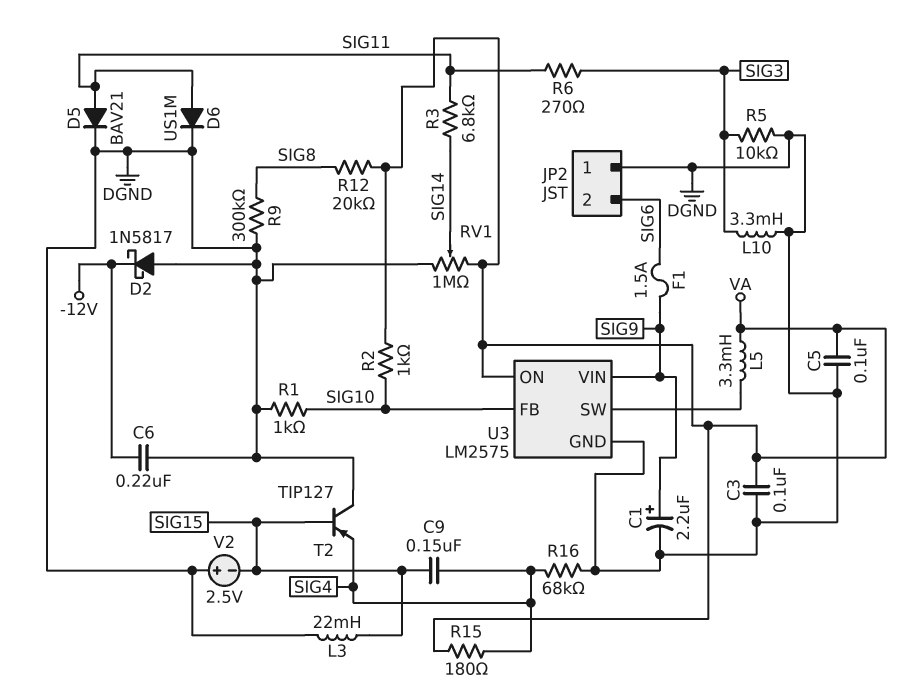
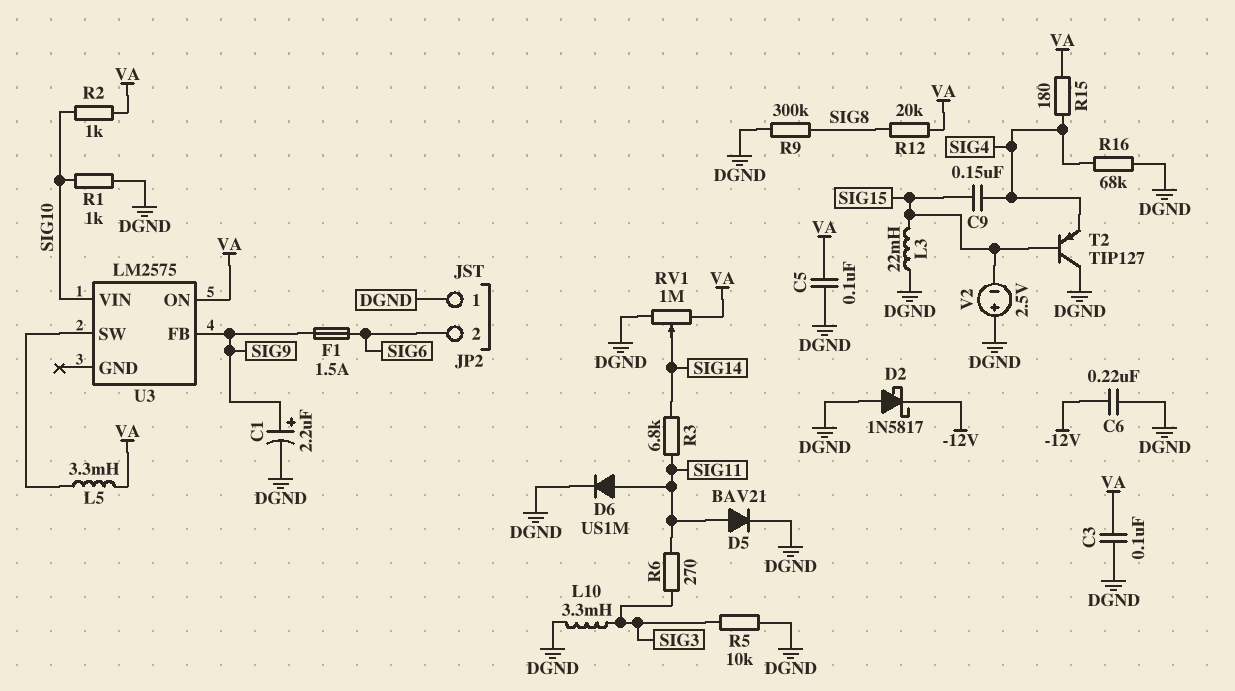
U3 pin FB: SIG10 -> SIG9
U3 pin GND: DGND -> none
U3 pin VIN: SIG9 -> SIG10

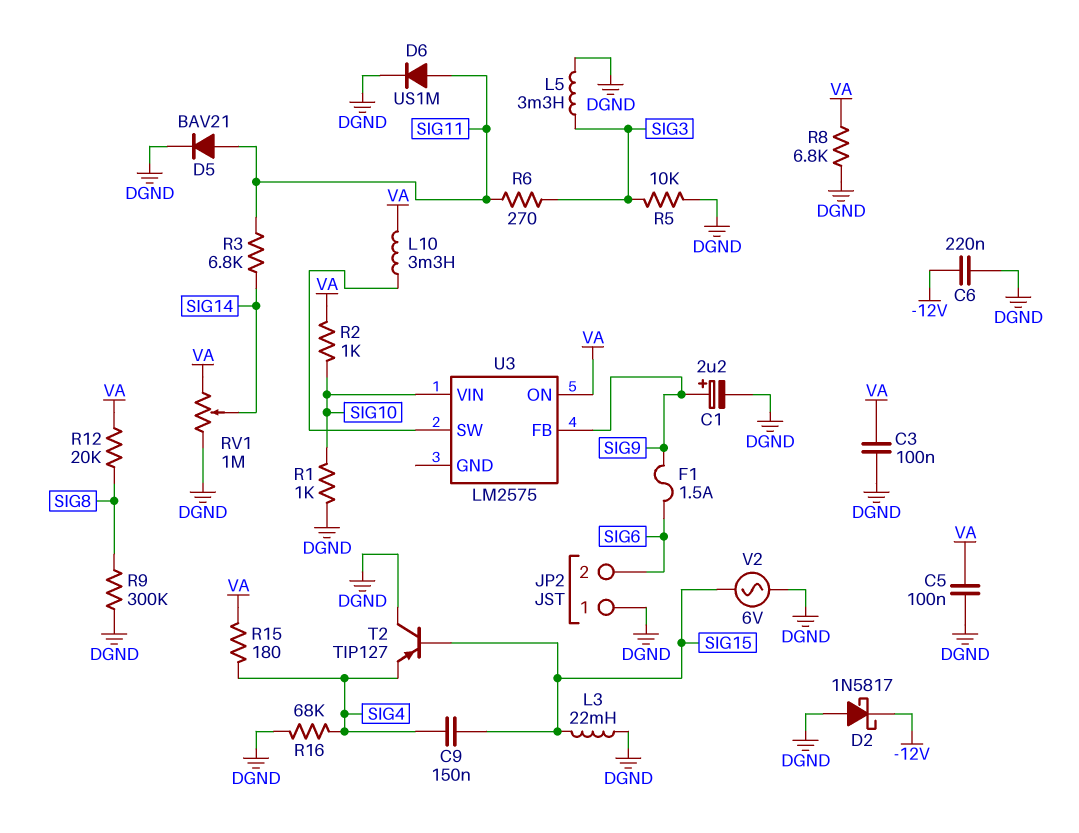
L5: 3.3mH (U3/SW, VA) -> 3.3mH (DGND, SIG3)
L10: 3.3mH (DGND, SIG3) -> 3.3mH (U3/SW, VA)
R8: none -> 6.8k (DGND, VA)
V2: 2.5V (plus DGND, minus SIG15) -> AC 6V (DGND, SIG15)

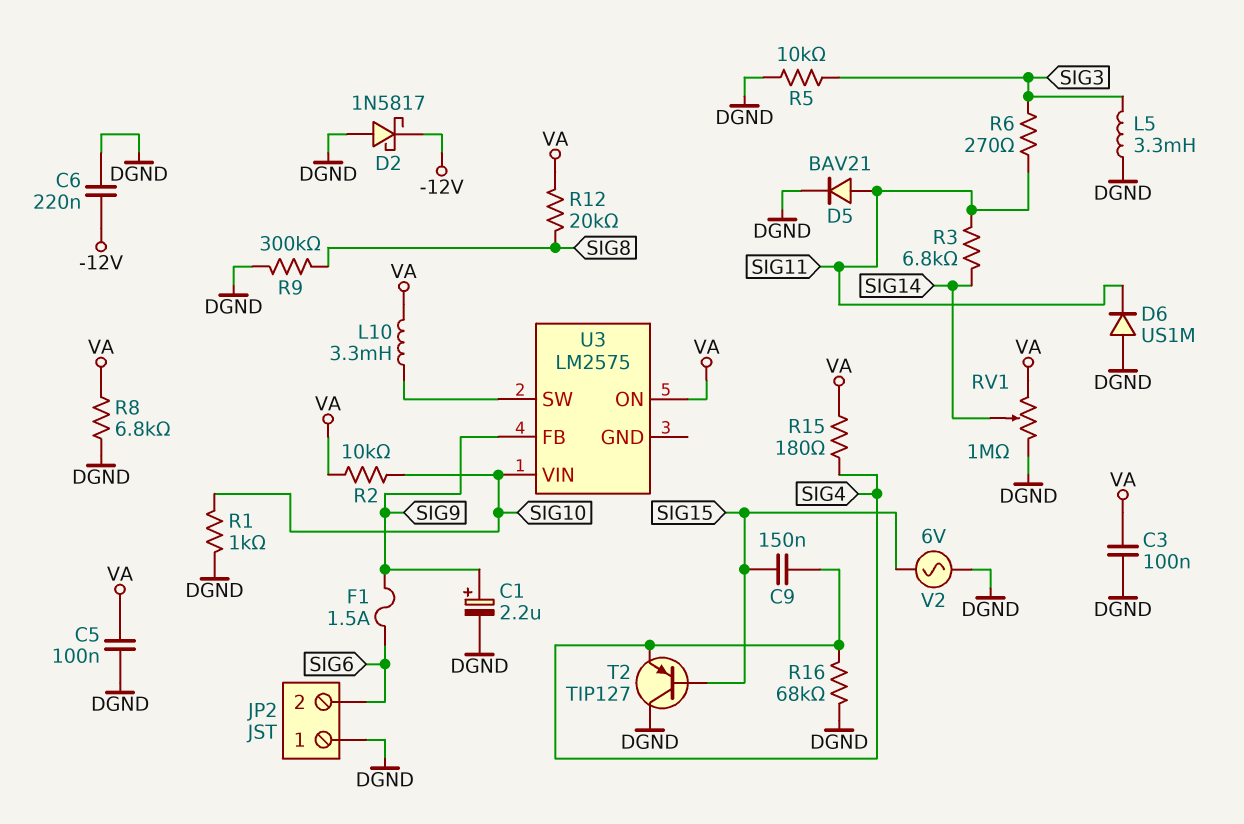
D6: diode US1M (A SIG11, K DGND) -> diode US1M (A DGND, K SIG11)
L3: 22mH (DGND, SIG15) -> none
R2: 1k (SIG10, VA) -> 10k (SIG10, VA)

